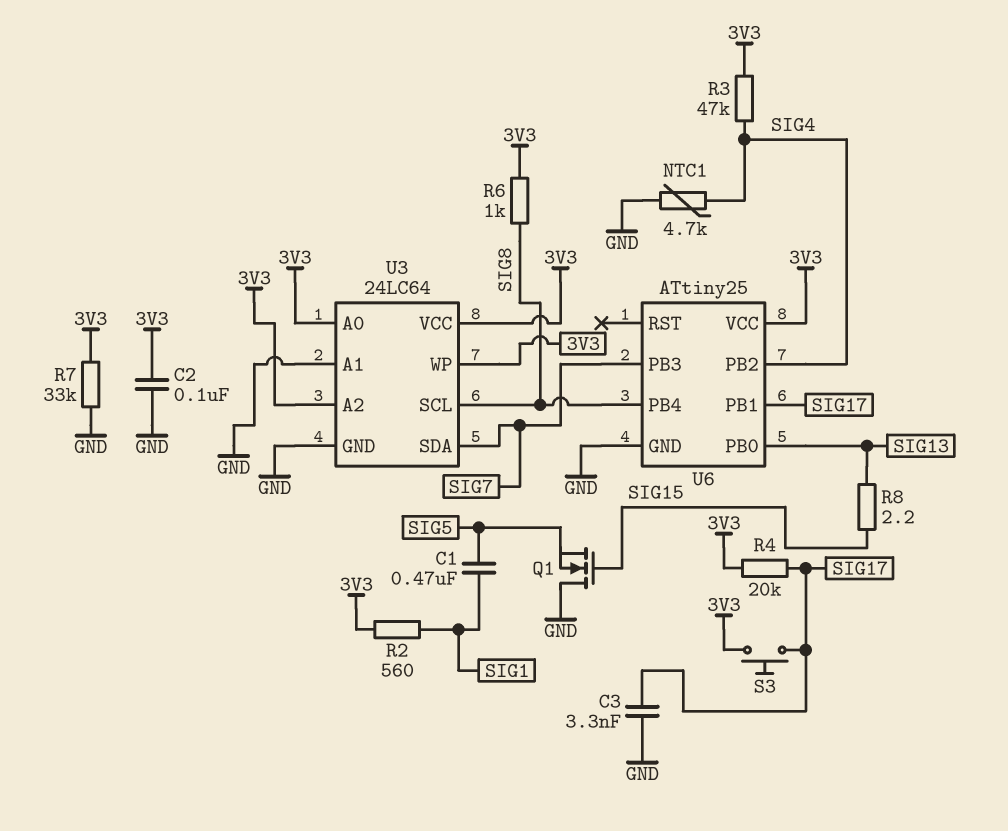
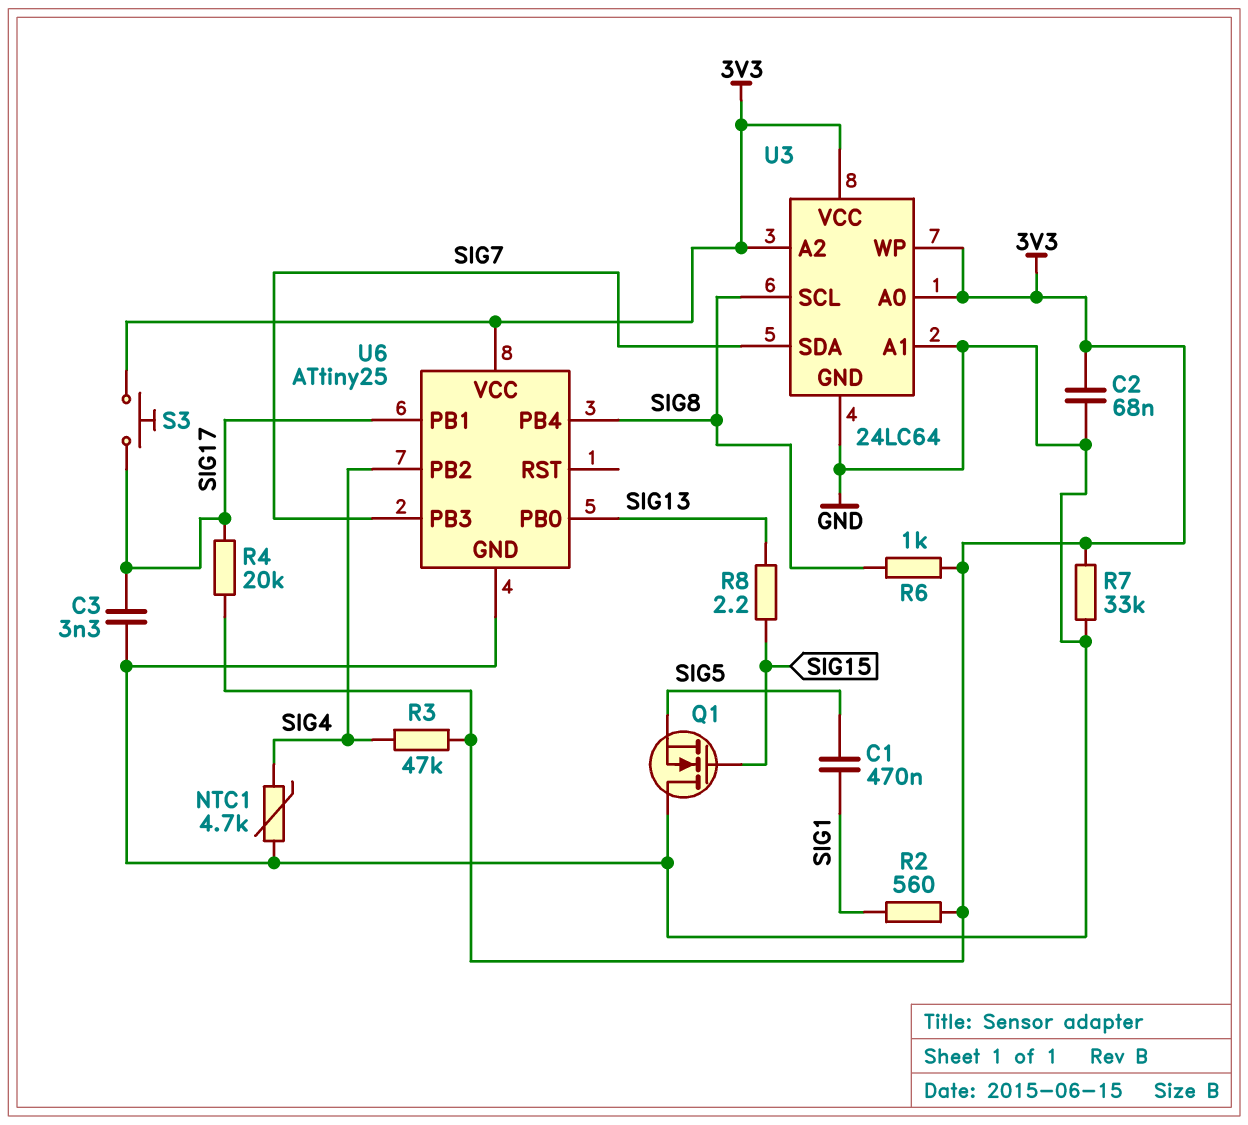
C2: 100nF (3V3, GND) -> 68nF (3V3, GND)

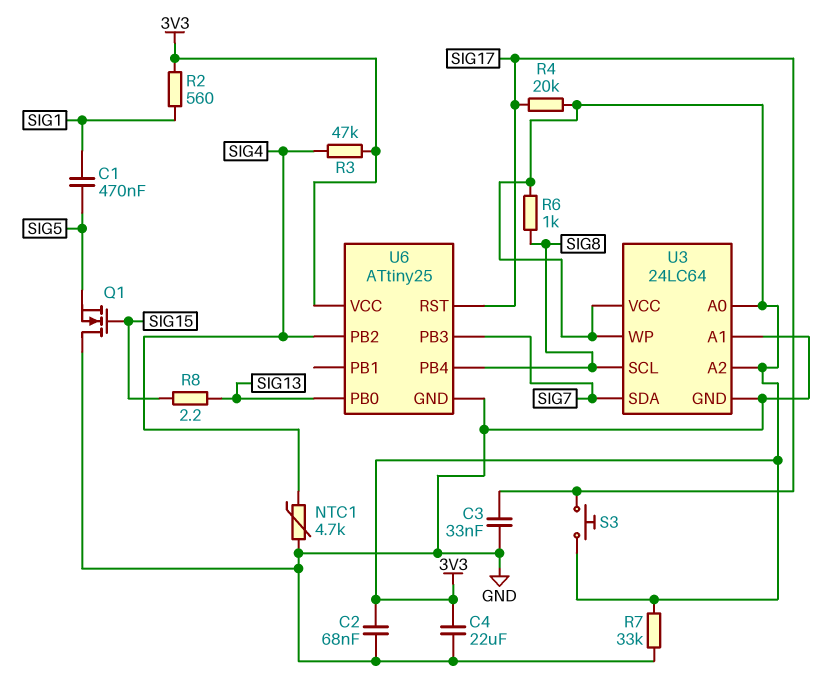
C3: 3.3nF (GND, SIG17) -> 33nF (GND, SIG17)
C4: none -> 22uF (3V3, GND)
U6 pin PB1: SIG17 -> none
U6 pin RST: none -> SIG17

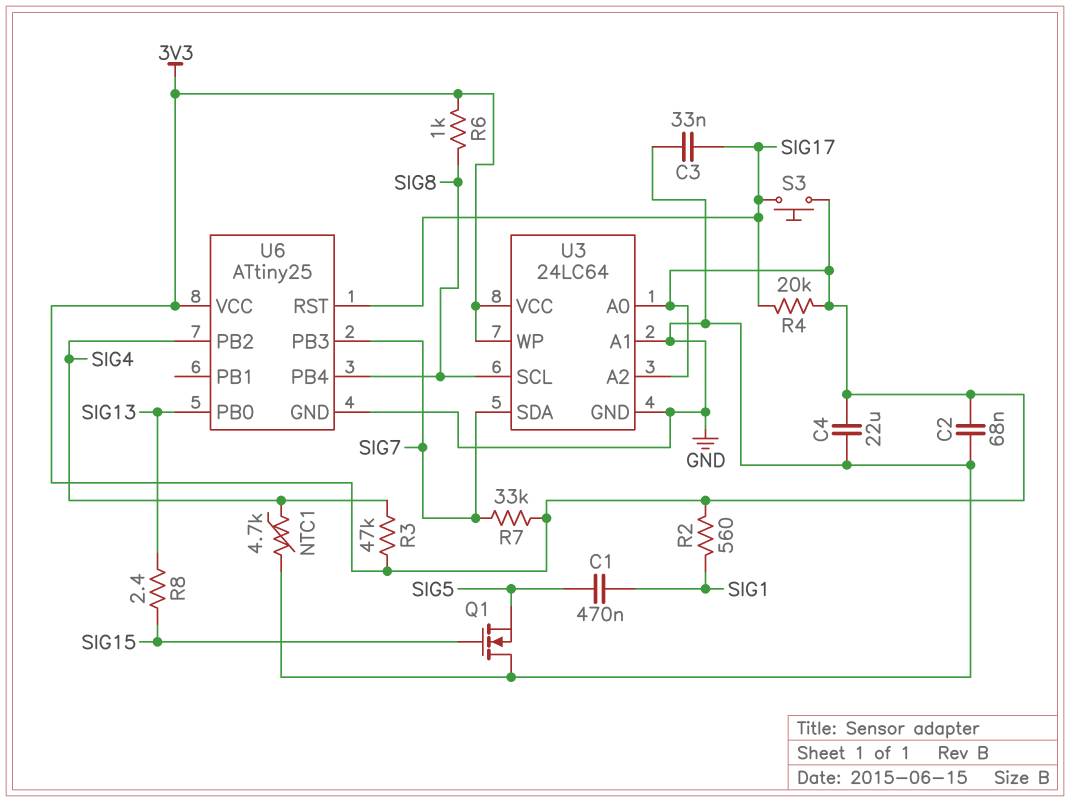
R7: 33k (3V3, GND) -> 33k (3V3, SIG7)
R8: 2.2 (SIG13, SIG15) -> 2.4 (SIG13, SIG15)

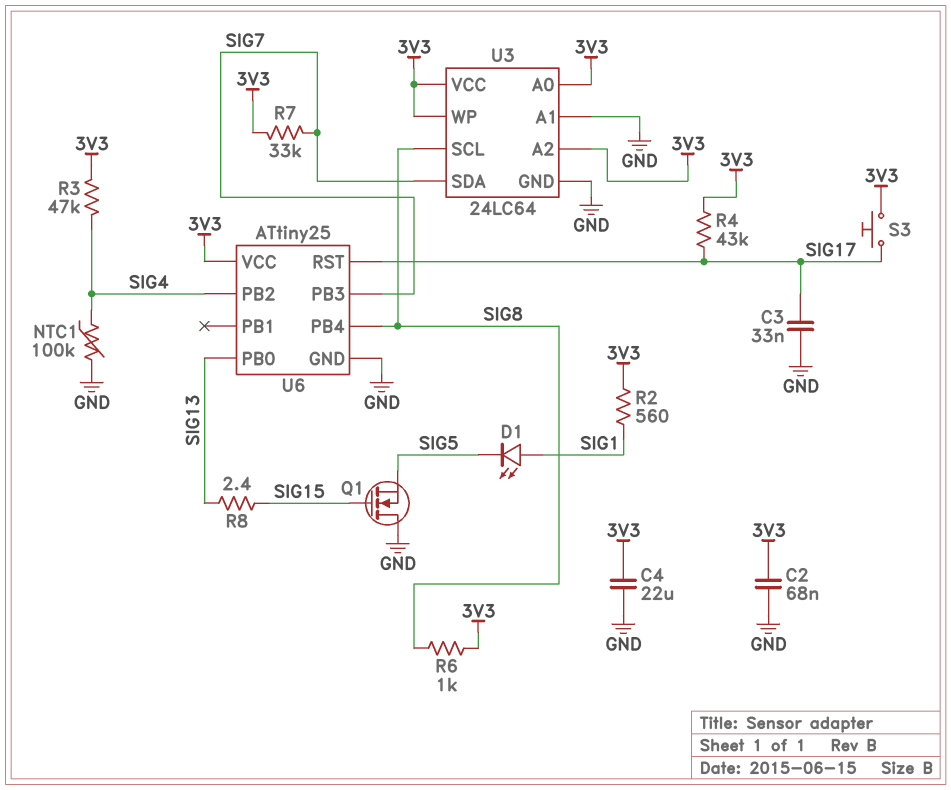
C1: 470nF (SIG1, SIG5) -> none
D1: none -> LED (A SIG1, K SIG5)
NTC1: 4.7k (GND, SIG4) -> 100k (GND, SIG4)
R4: 20k (3V3, SIG17) -> 43k (3V3, SIG17)

